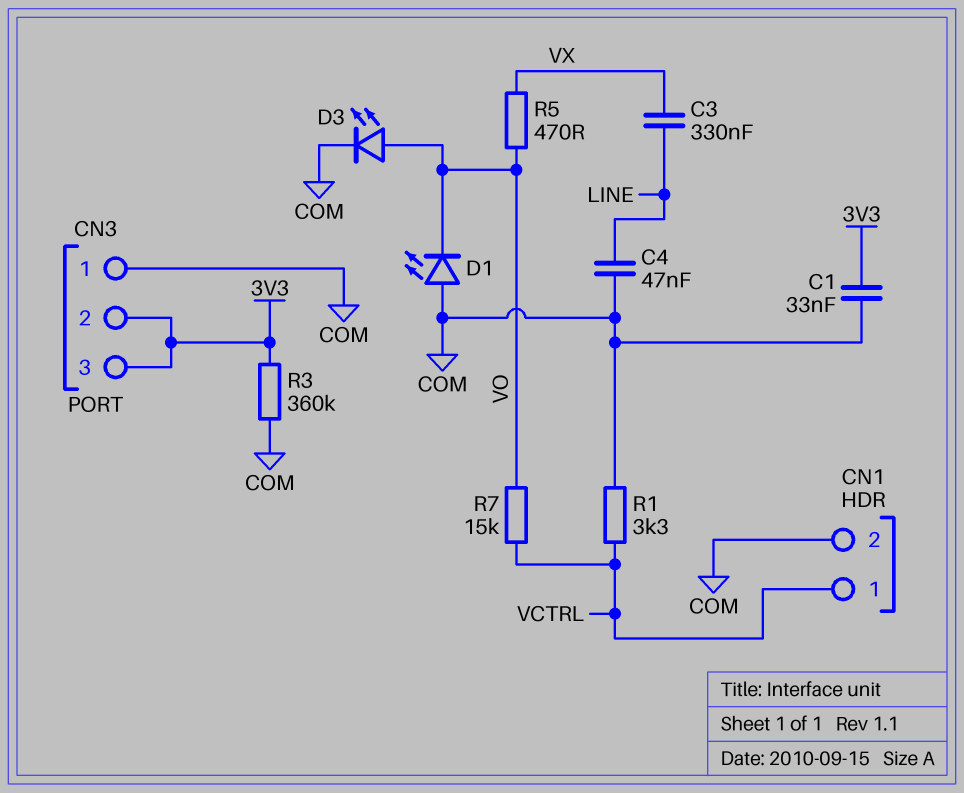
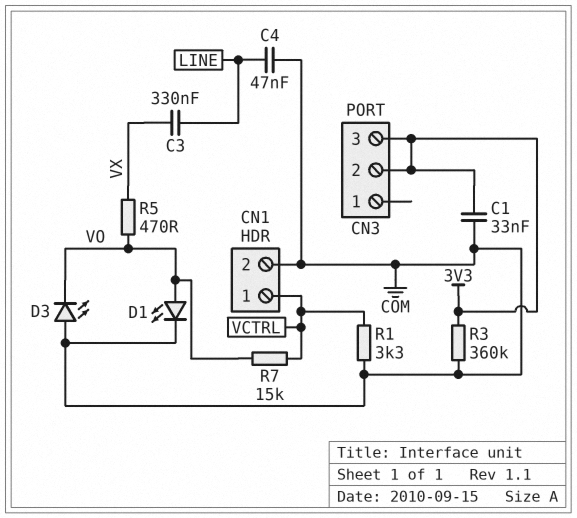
CN3 pin 1: COM -> none
D1: LED (A COM, K VO) -> LED (A VO, K COM)
D3: LED (A VO, K COM) -> LED (A COM, K VO)

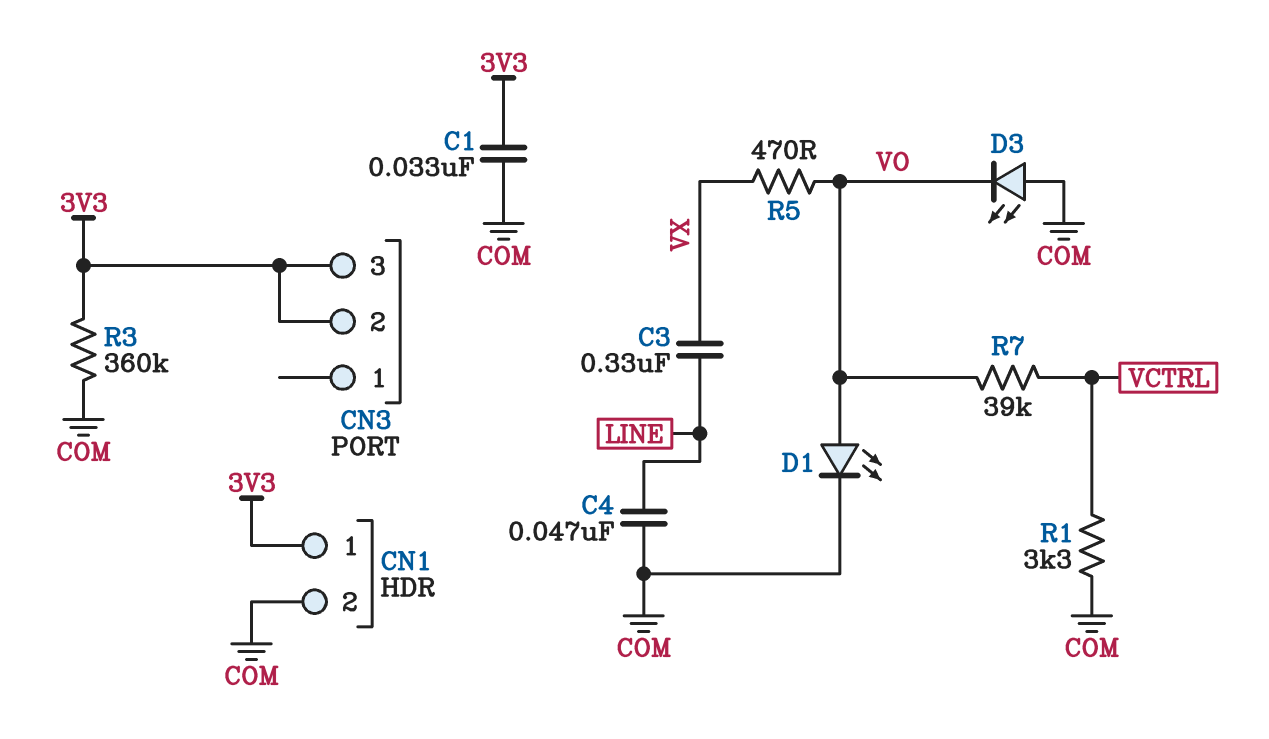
CN1 pin 1: VCTRL -> 3V3
R7: 15k (VCTRL, VO) -> 39k (VCTRL, VO)

